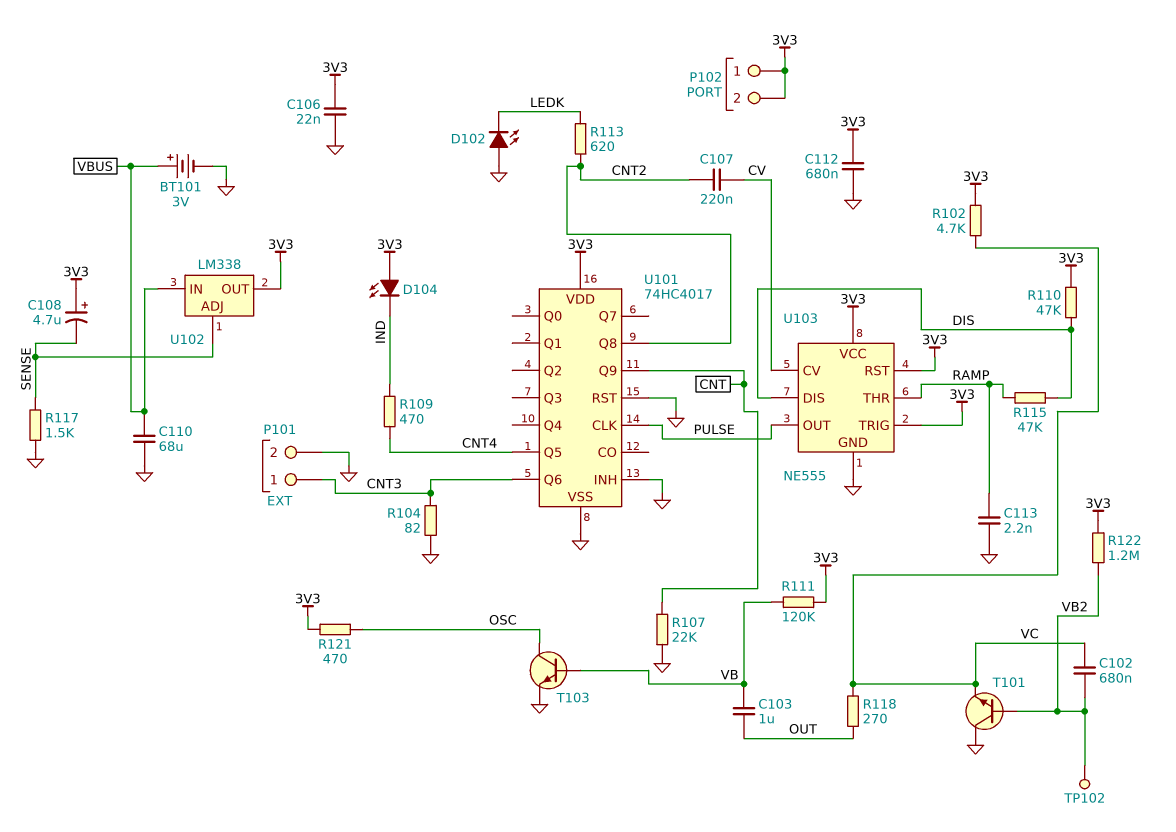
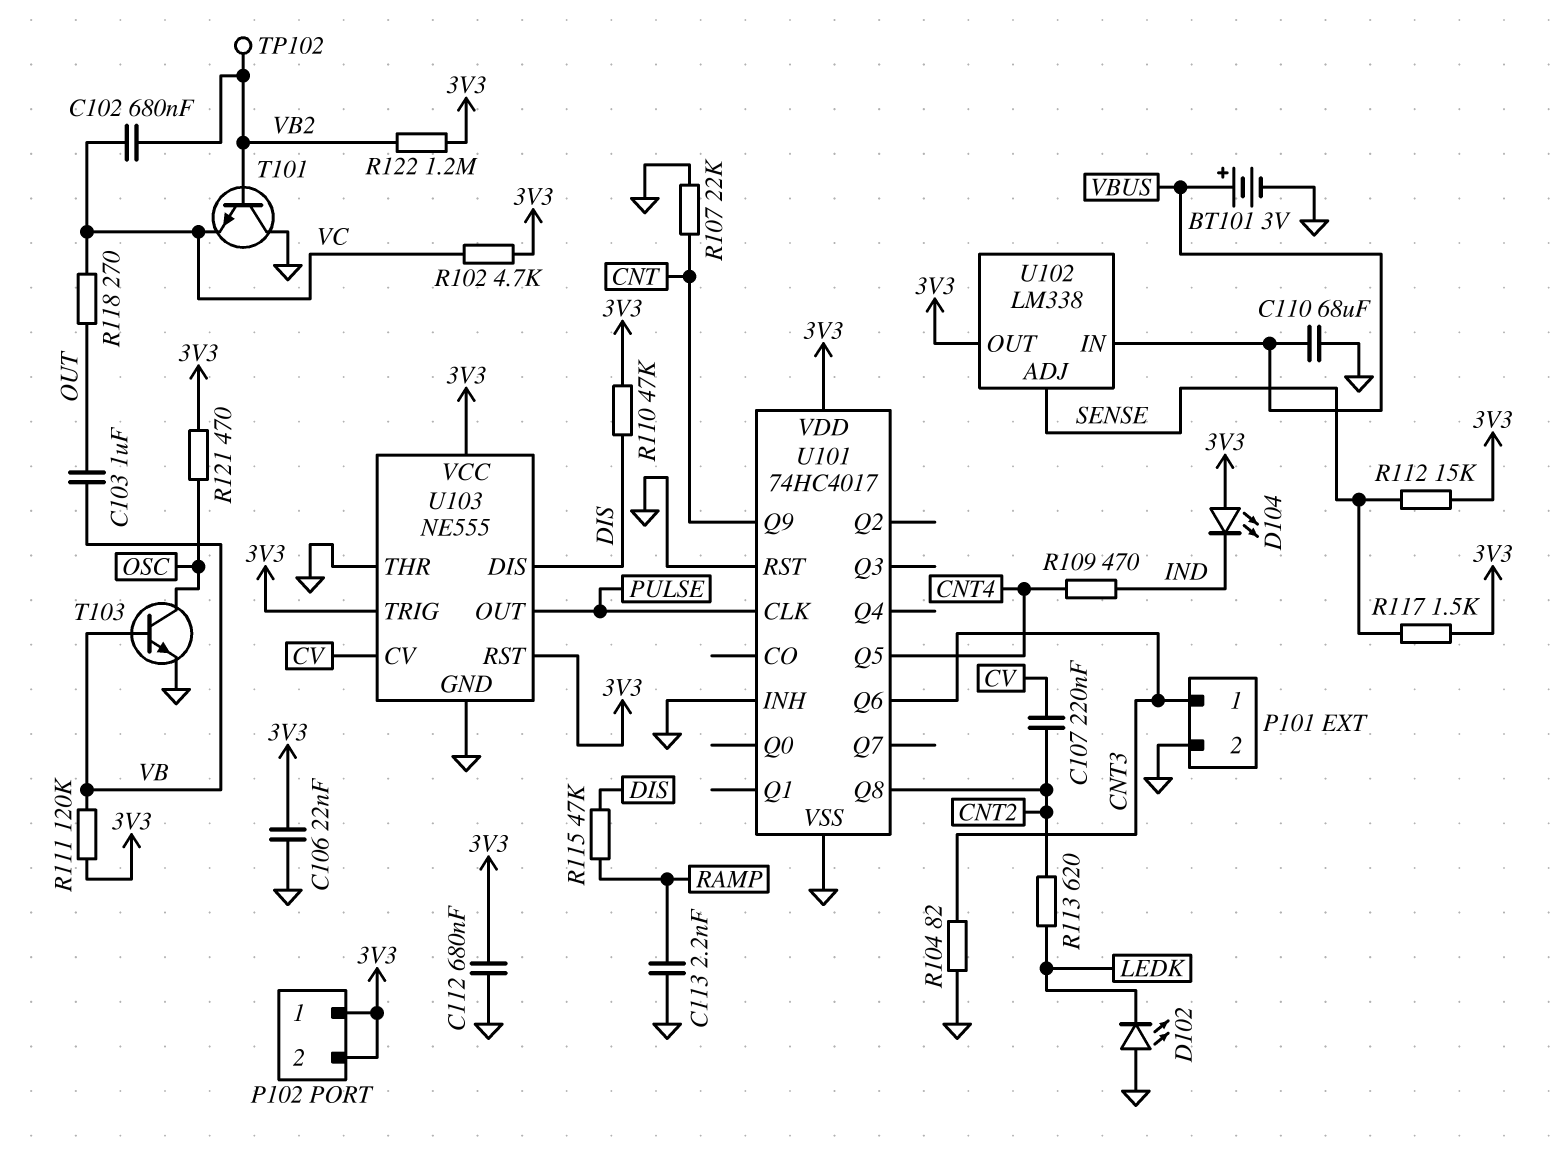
C108: 4.7uF (plus 3V3, minus SENSE) -> none
R112: none -> 15k (3V3, SENSE)
R117: 1.5k (GND, SENSE) -> 1.5k (3V3, SENSE)
U103 pin THR: RAMP -> GND

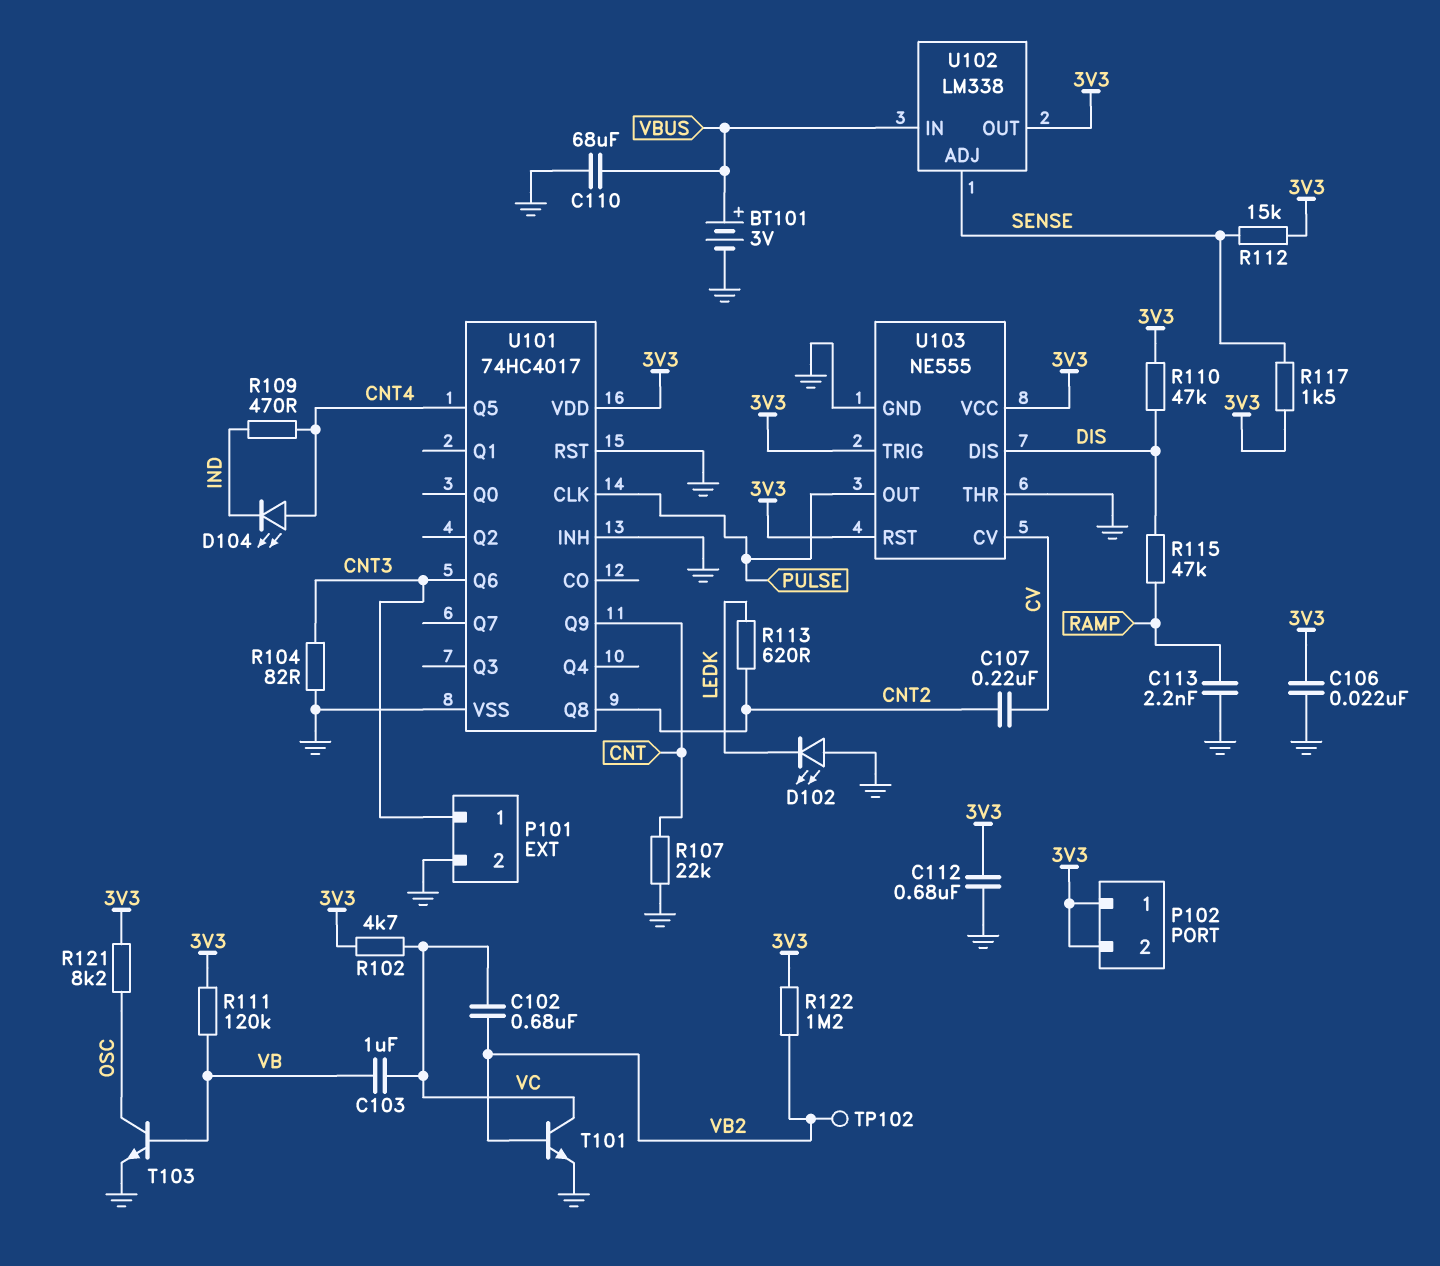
C103: 1uF (OUT, VB) -> 1uF (VB, VC)
D104: LED (A 3V3, K IND) -> LED (A CNT4, K IND)
R118: 270 (OUT, VC) -> none
R121: 470 (3V3, OSC) -> 8.2k (3V3, OSC)
T101: NPN (B VB2, C GND, E VC) -> NPN (B VB2, C VC, E GND)

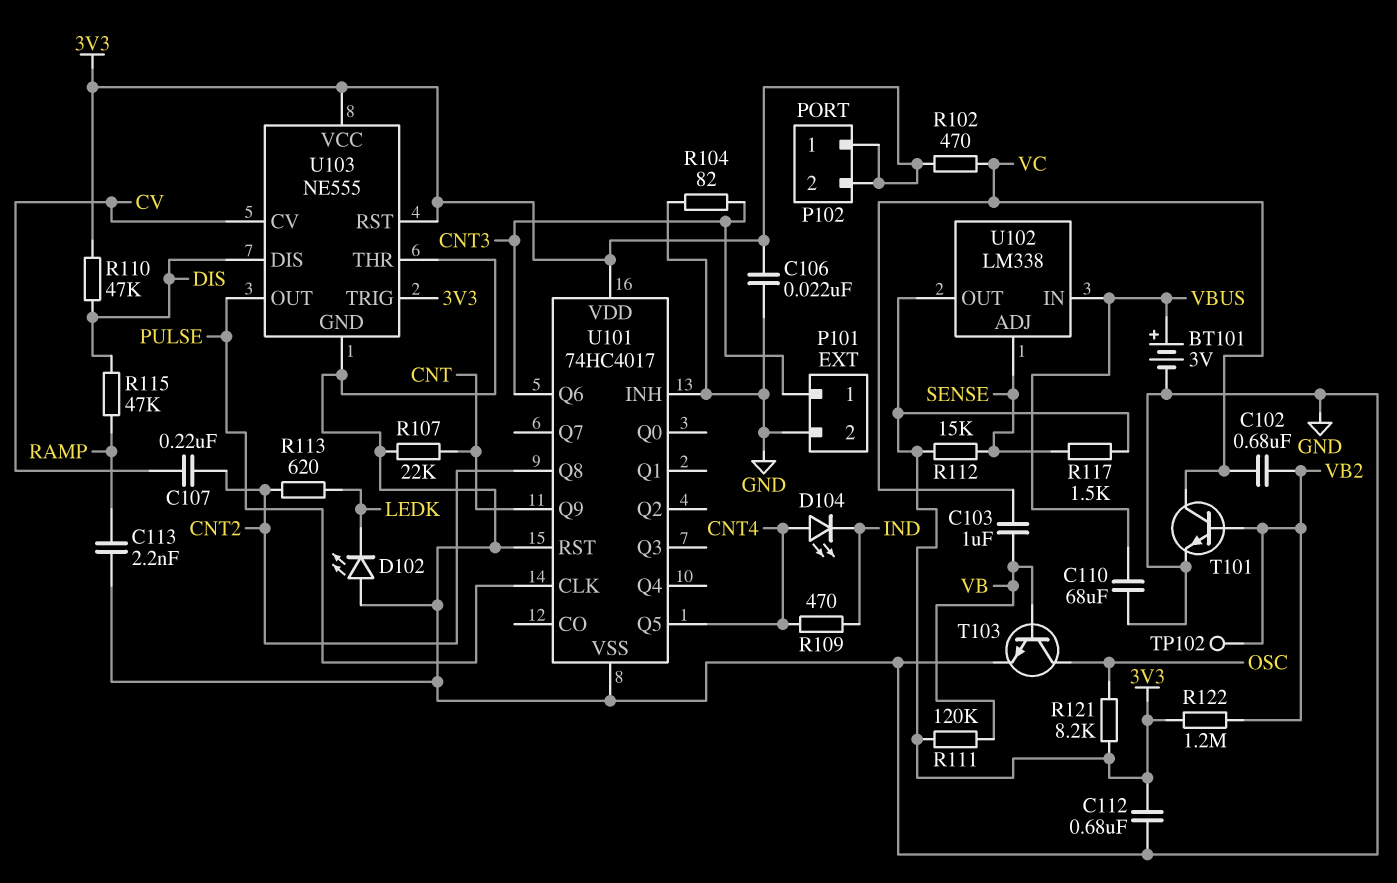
R102: 4.7k (3V3, VC) -> 470 (3V3, VC)

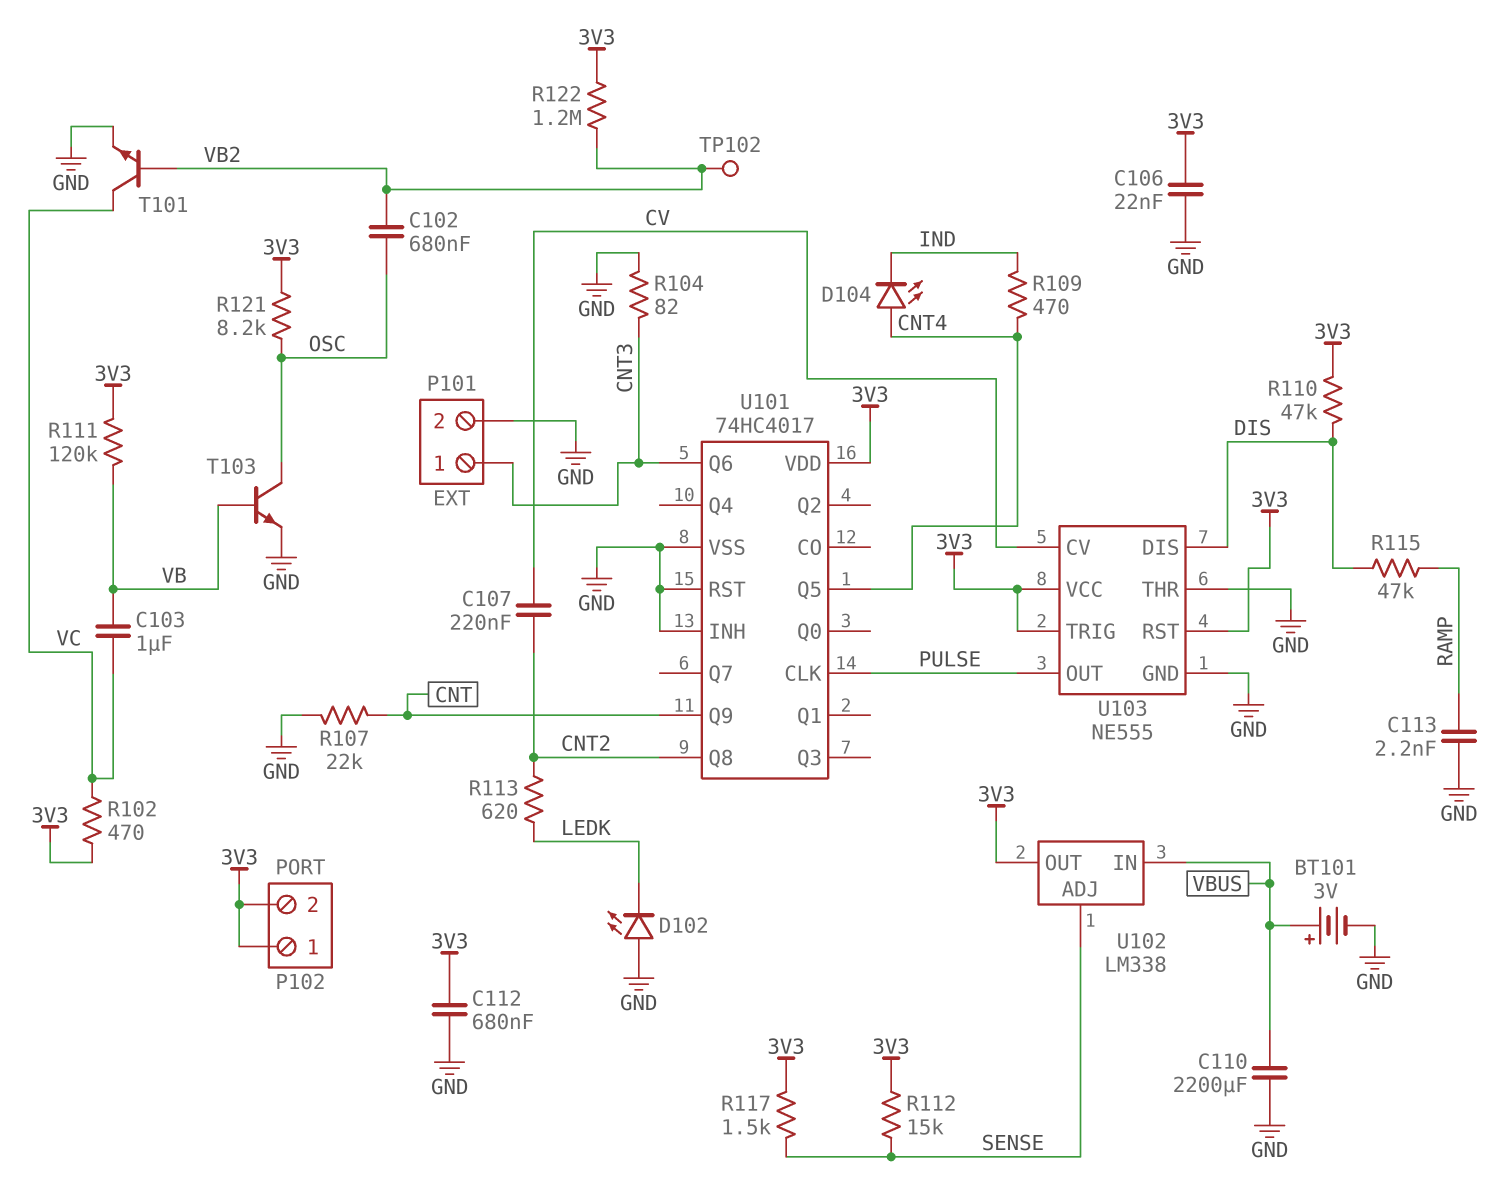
C102: 680nF (VB2, VC) -> 680nF (OSC, VB2)
C110: 68uF (GND, VBUS) -> 2200uF (GND, VBUS)

